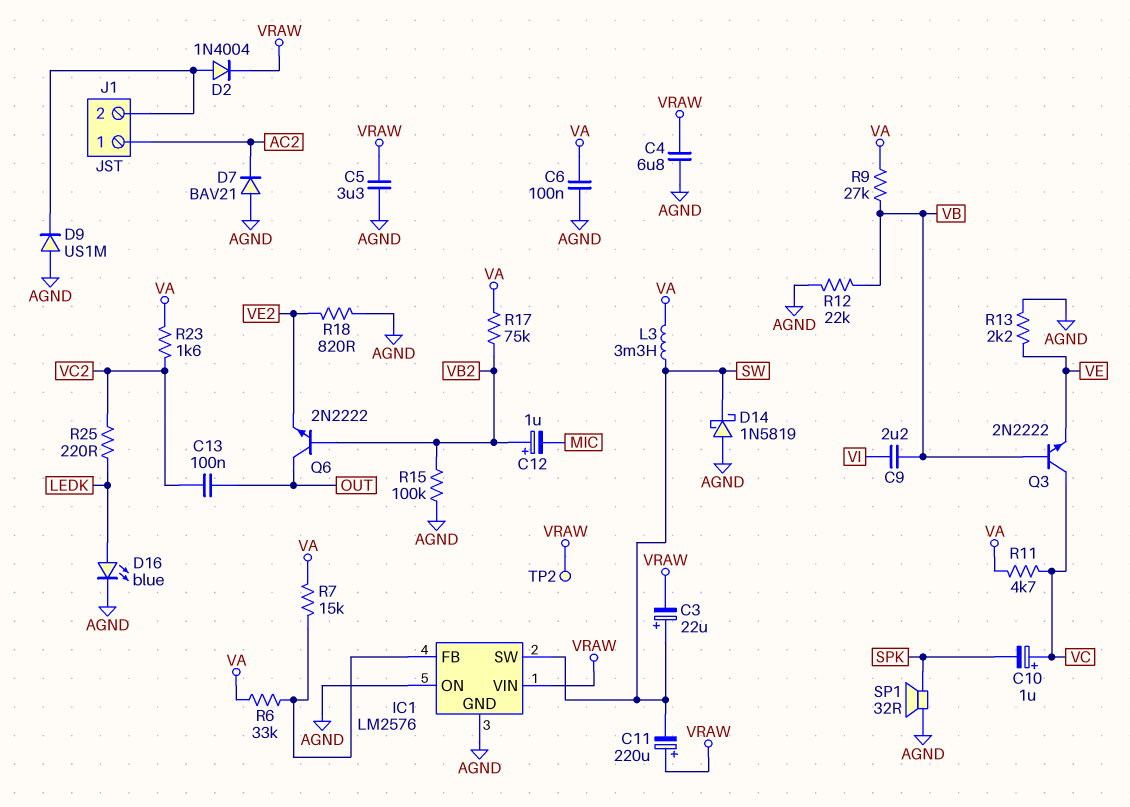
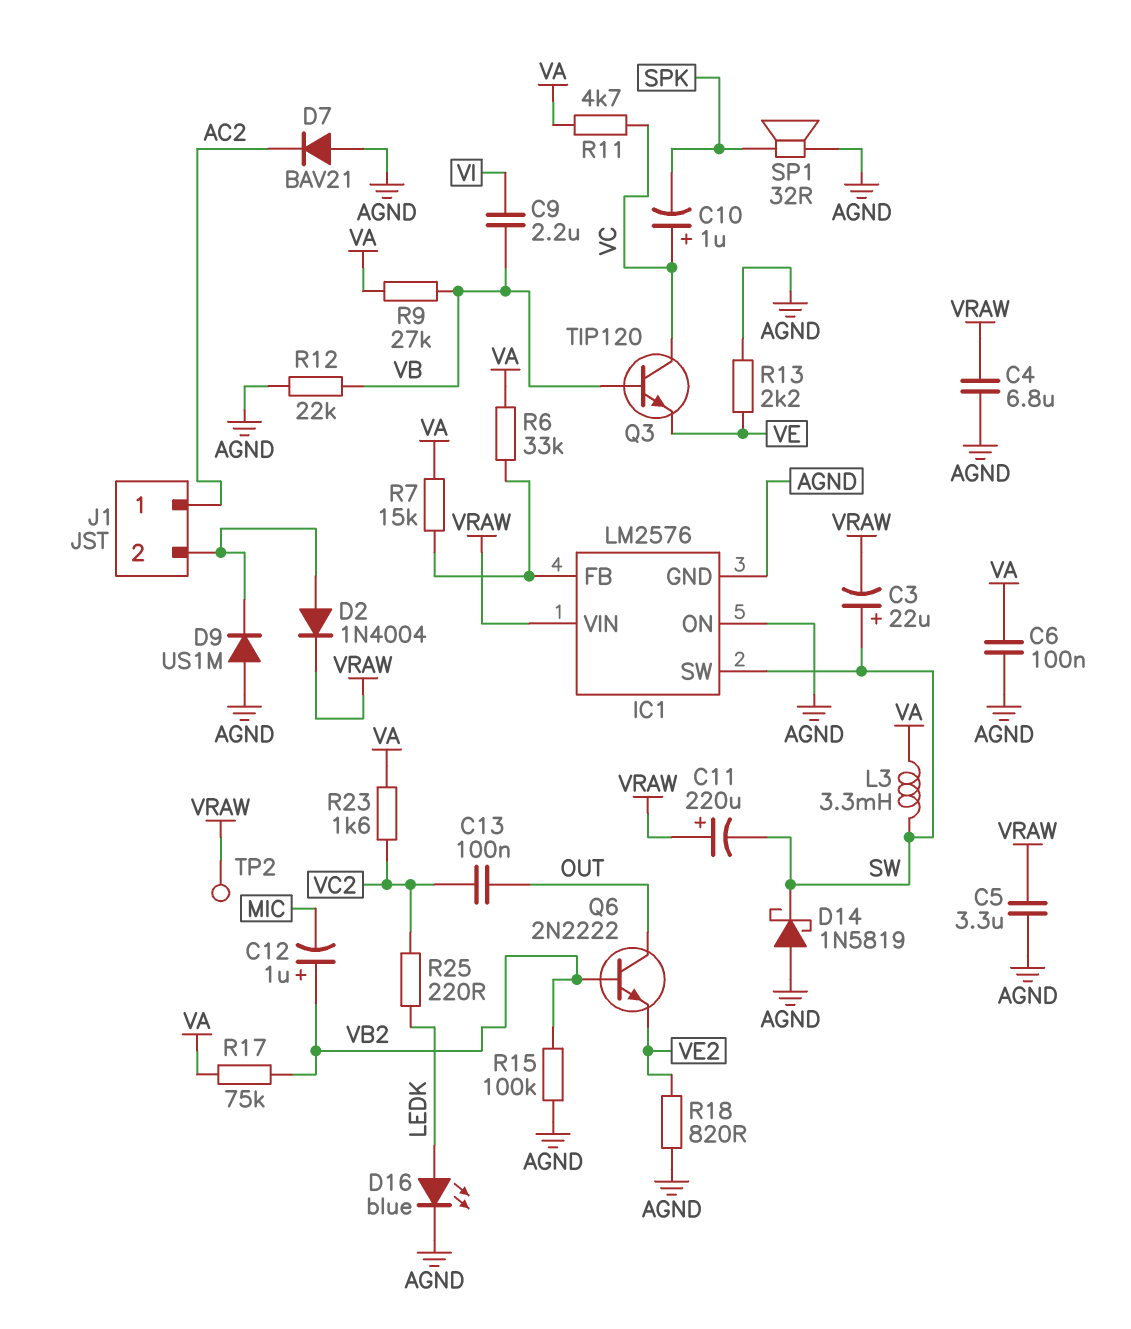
Q3: NPN 2N2222 (B VB, C VC, E VE) -> NPN TIP120 (B VB, C VC, E VE)

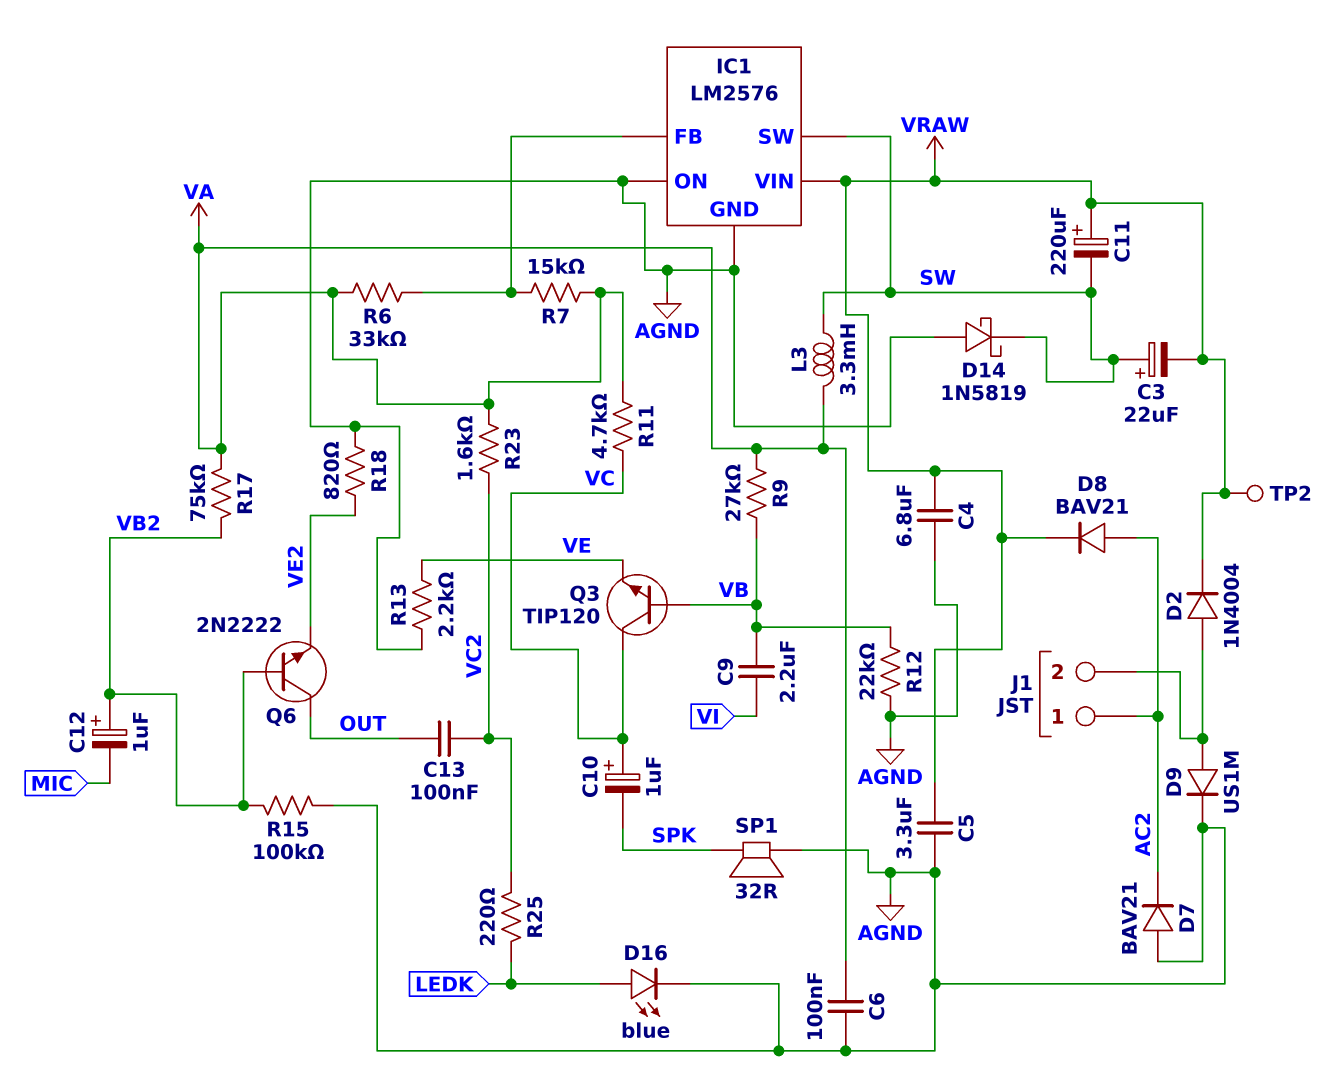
D8: none -> diode BAV21 (A AC2, K VRAW)
D9: diode US1M (A AGND, K J1/2) -> diode US1M (A J1/2, K AGND)

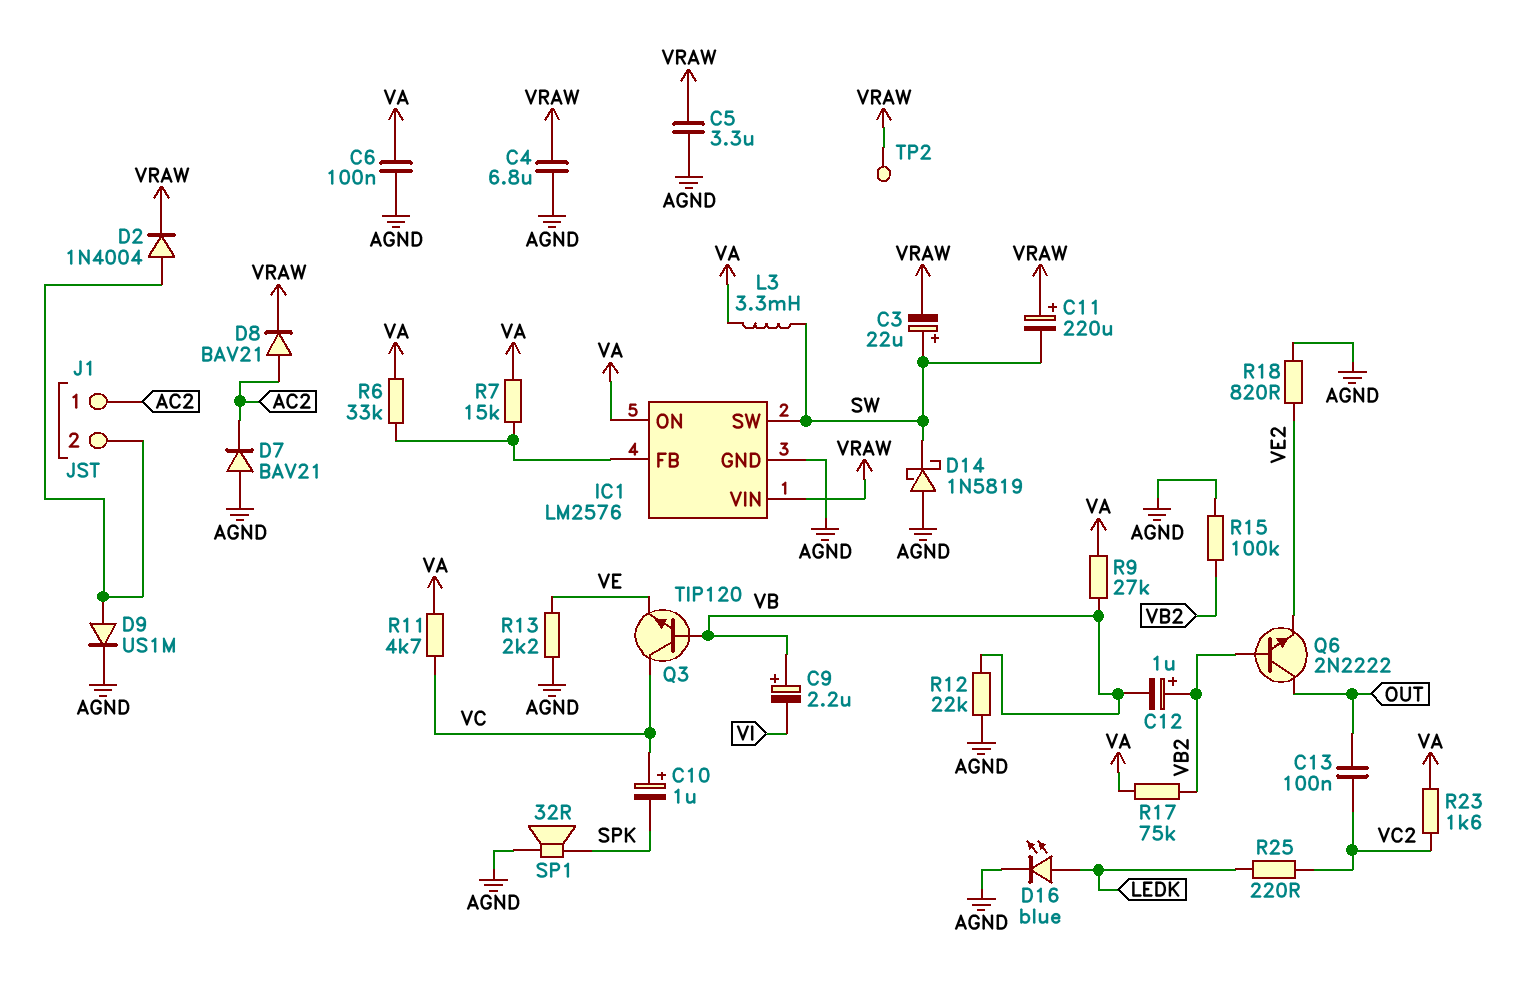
C9: 2.2uF (VB, VI) -> 2.2uF (plus VB, minus VI)
C12: 1uF (plus VB2, minus MIC) -> 1uF (plus VB2, minus VB)
IC1 pin ON: AGND -> VA

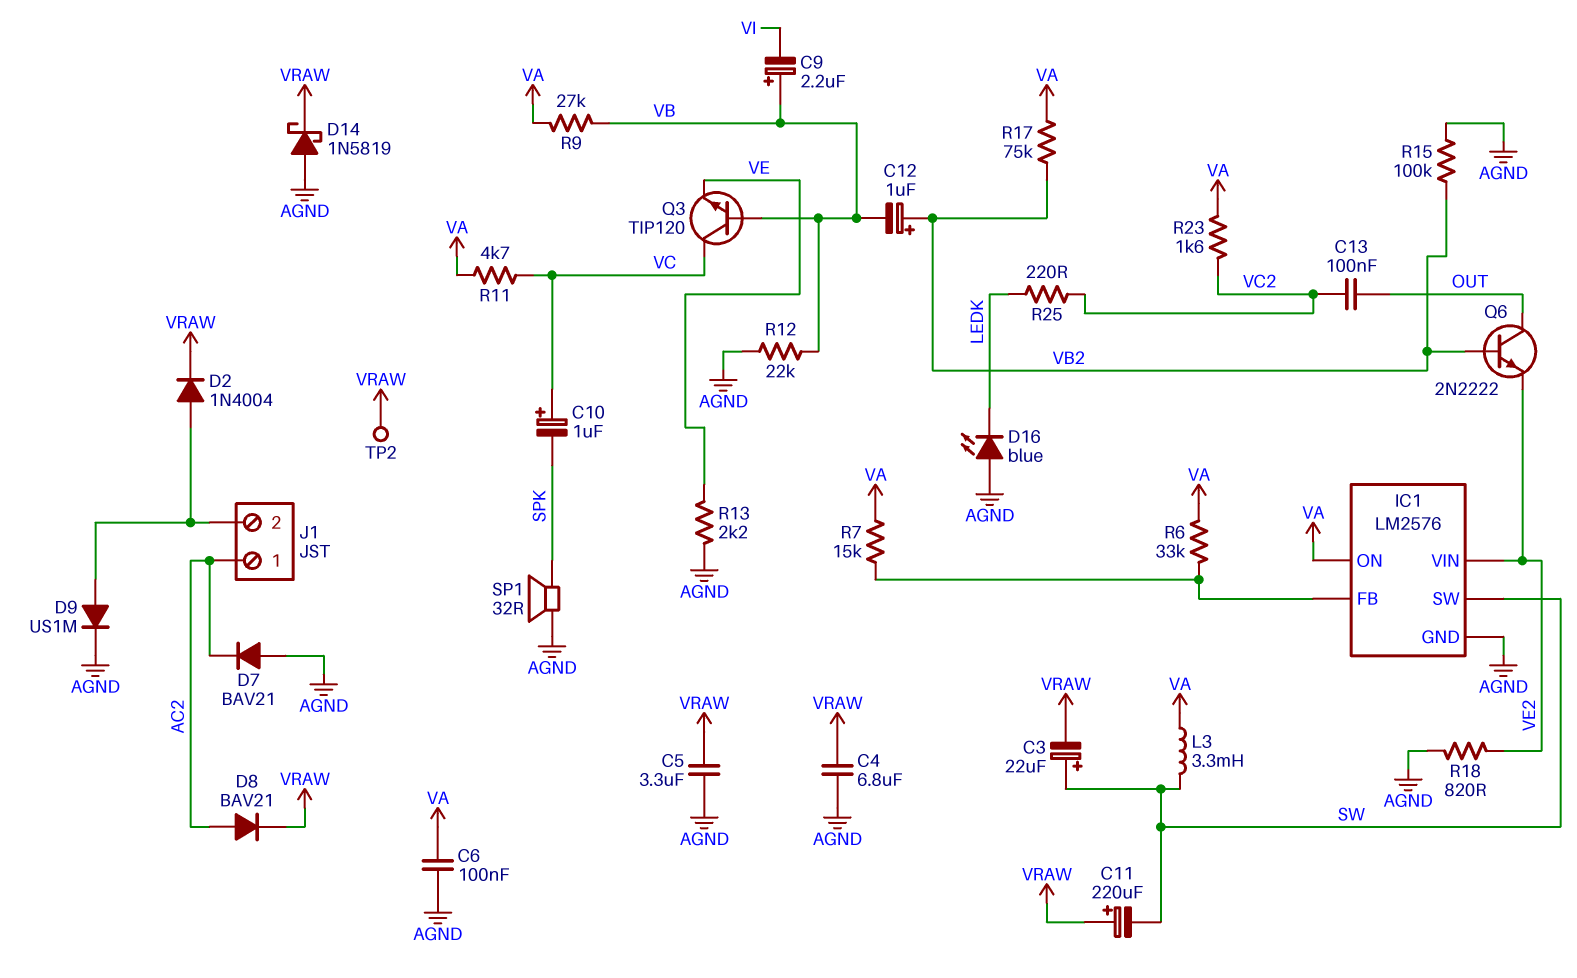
D14: schottky 1N5819 (A AGND, K SW) -> schottky 1N5819 (A AGND, K VRAW)
D16: LED blue (A LEDK, K AGND) -> LED blue (A AGND, K LEDK)
IC1 pin VIN: VRAW -> VE2

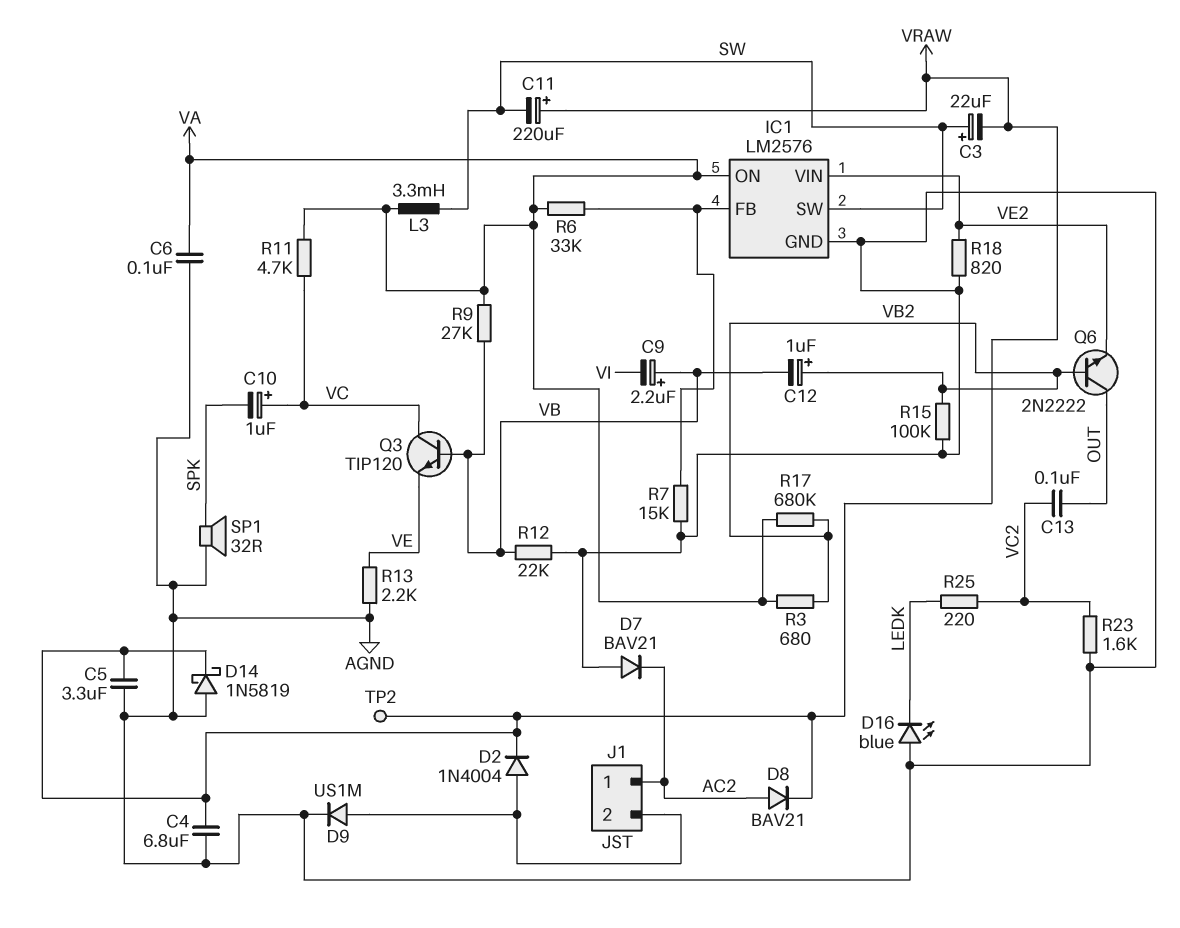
R3: none -> 680 (VA, VB2)
R7: 15k (IC1/FB, VA) -> 15k (AGND, IC1/FB)
R17: 75k (VA, VB2) -> 680k (VA, VB2)
R23: 1.6k (VA, VC2) -> 1.6k (AGND, VC2)

